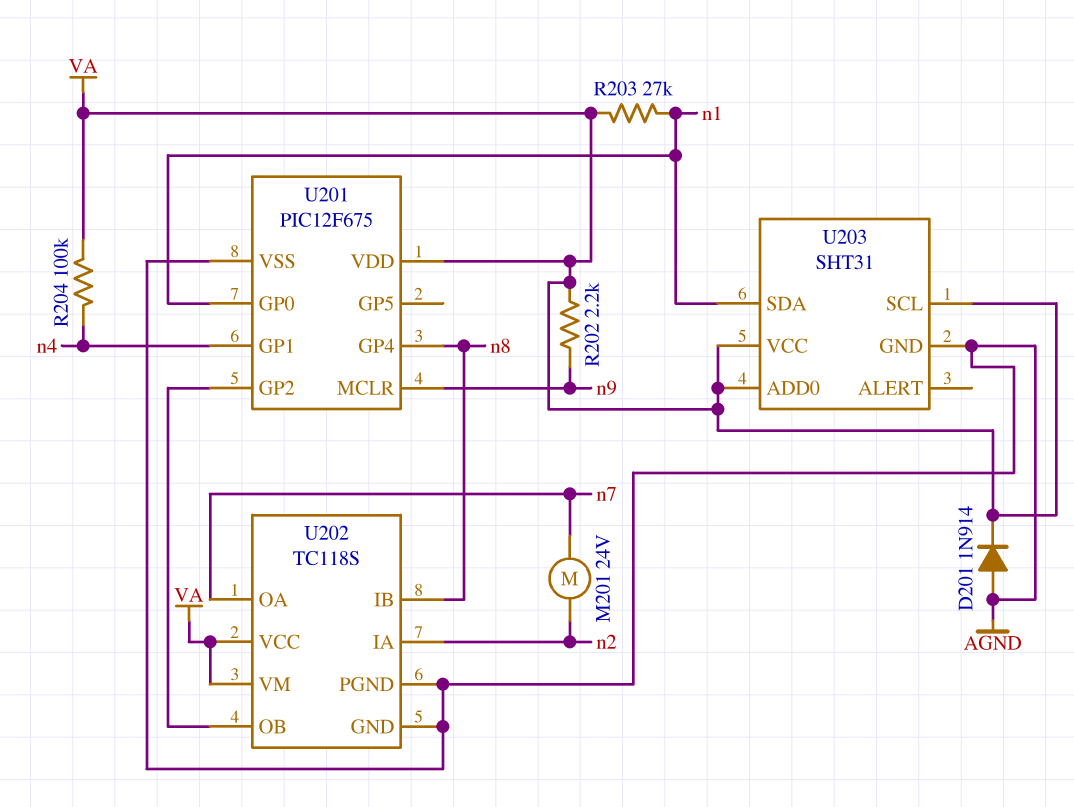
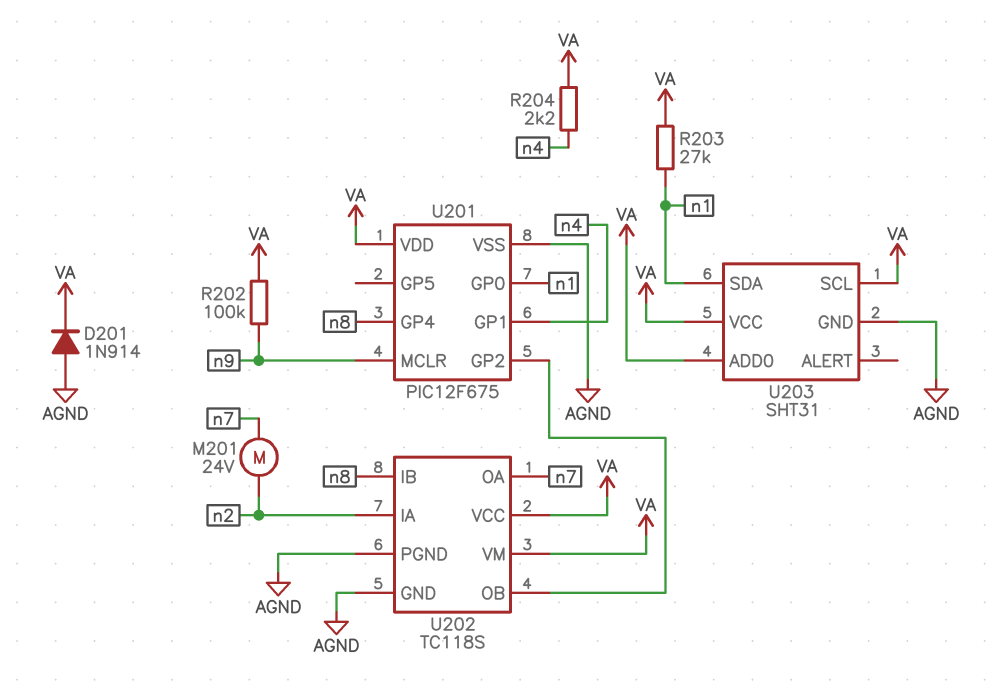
R202: 2.2k (VA, n9) -> 100k (VA, n9)
R204: 100k (VA, n4) -> 2.2k (VA, n4)

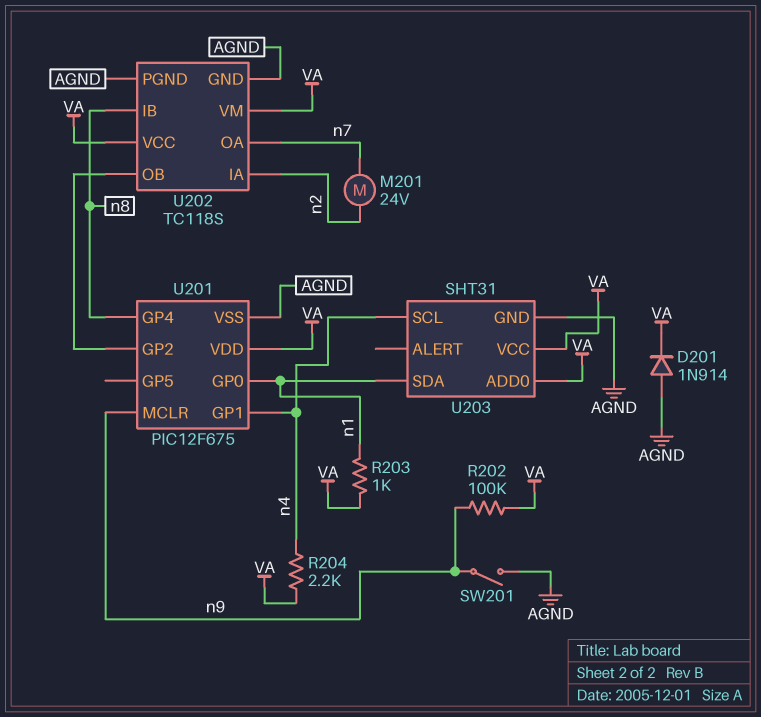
R203: 27k (VA, n1) -> 1k (VA, n1)
SW201: none -> switch (AGND, n9)
U203 pin SCL: VA -> n4

